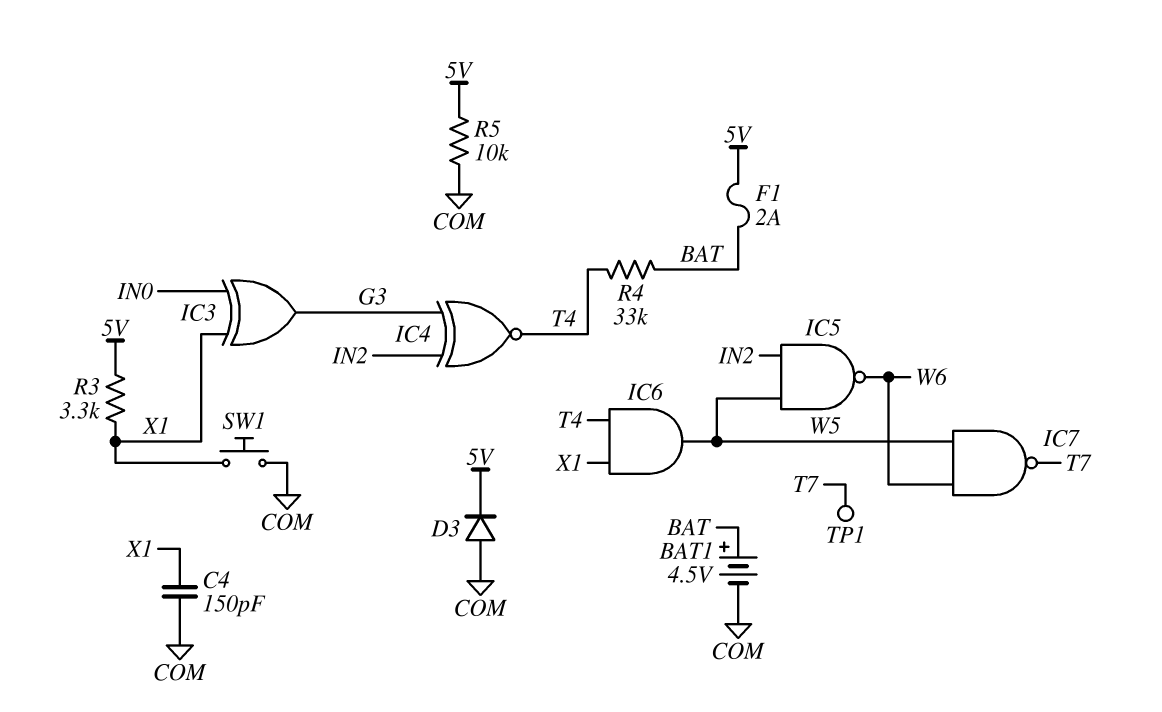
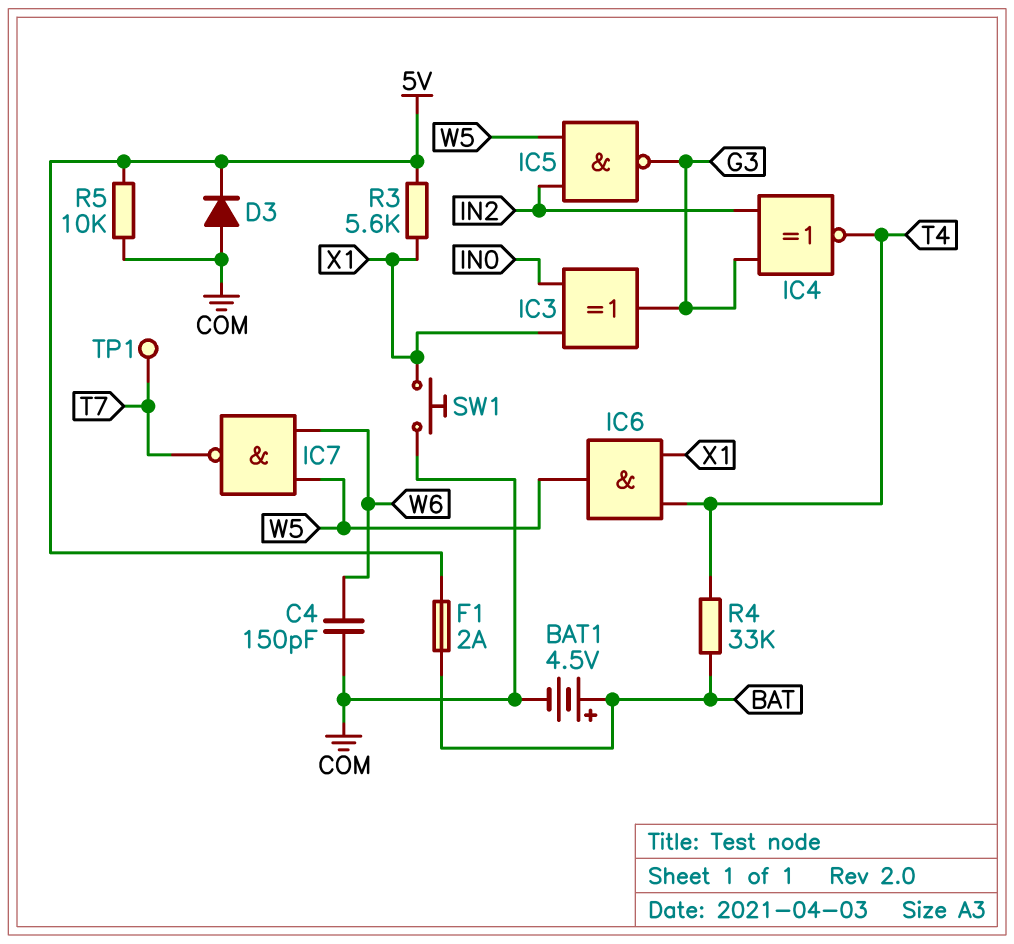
C4: 150pF (COM, X1) -> 150pF (COM, W6)
IC5: NAND (in IN2, in W5, out W6) -> NAND (in IN2, in W5, out G3)
R3: 3.3k (5V, X1) -> 5.6k (5V, X1)

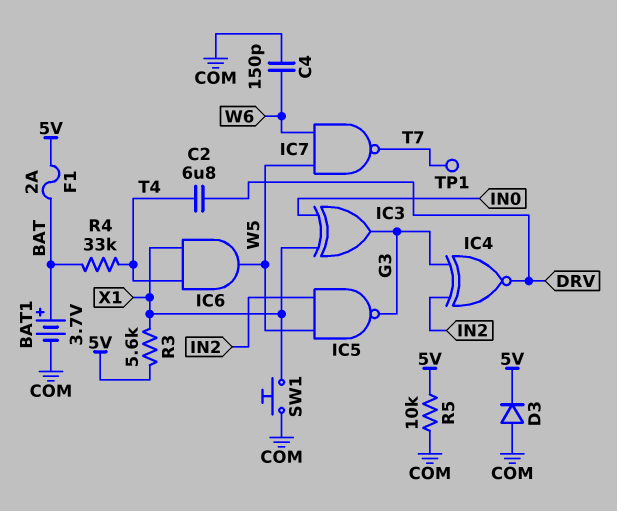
BAT1: 4.5V (plus BAT, minus COM) -> 3.7V (plus BAT, minus COM)
C2: none -> 6.8uF (DRV, T4)
IC4: XNOR (in G3, in IN2, out T4) -> XNOR (in G3, in IN2, out DRV)

